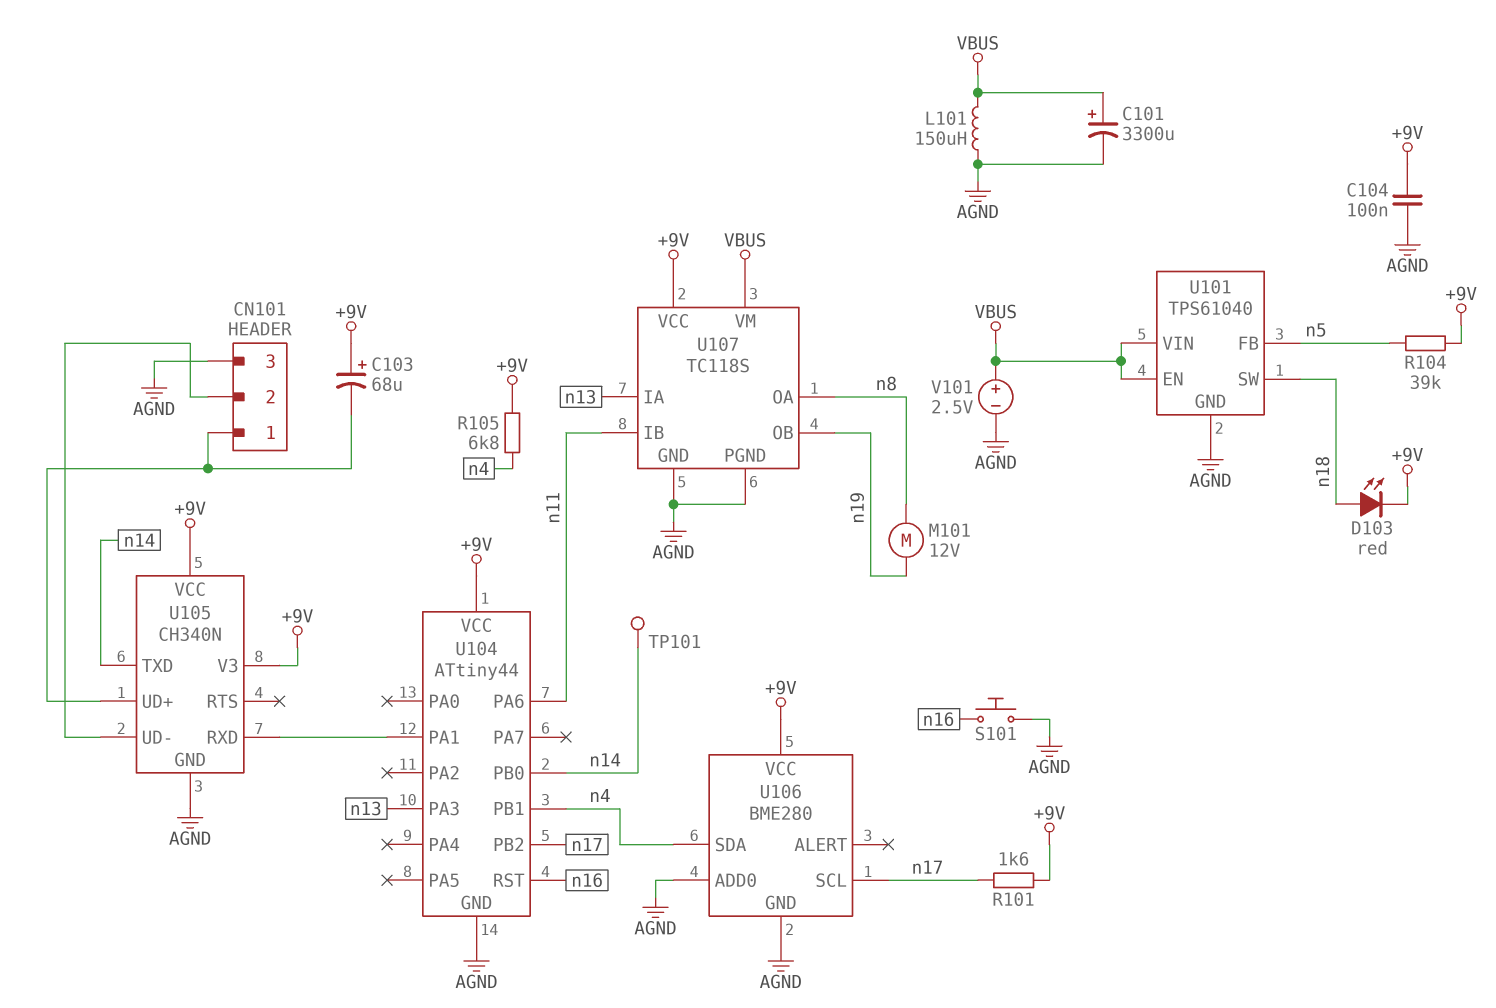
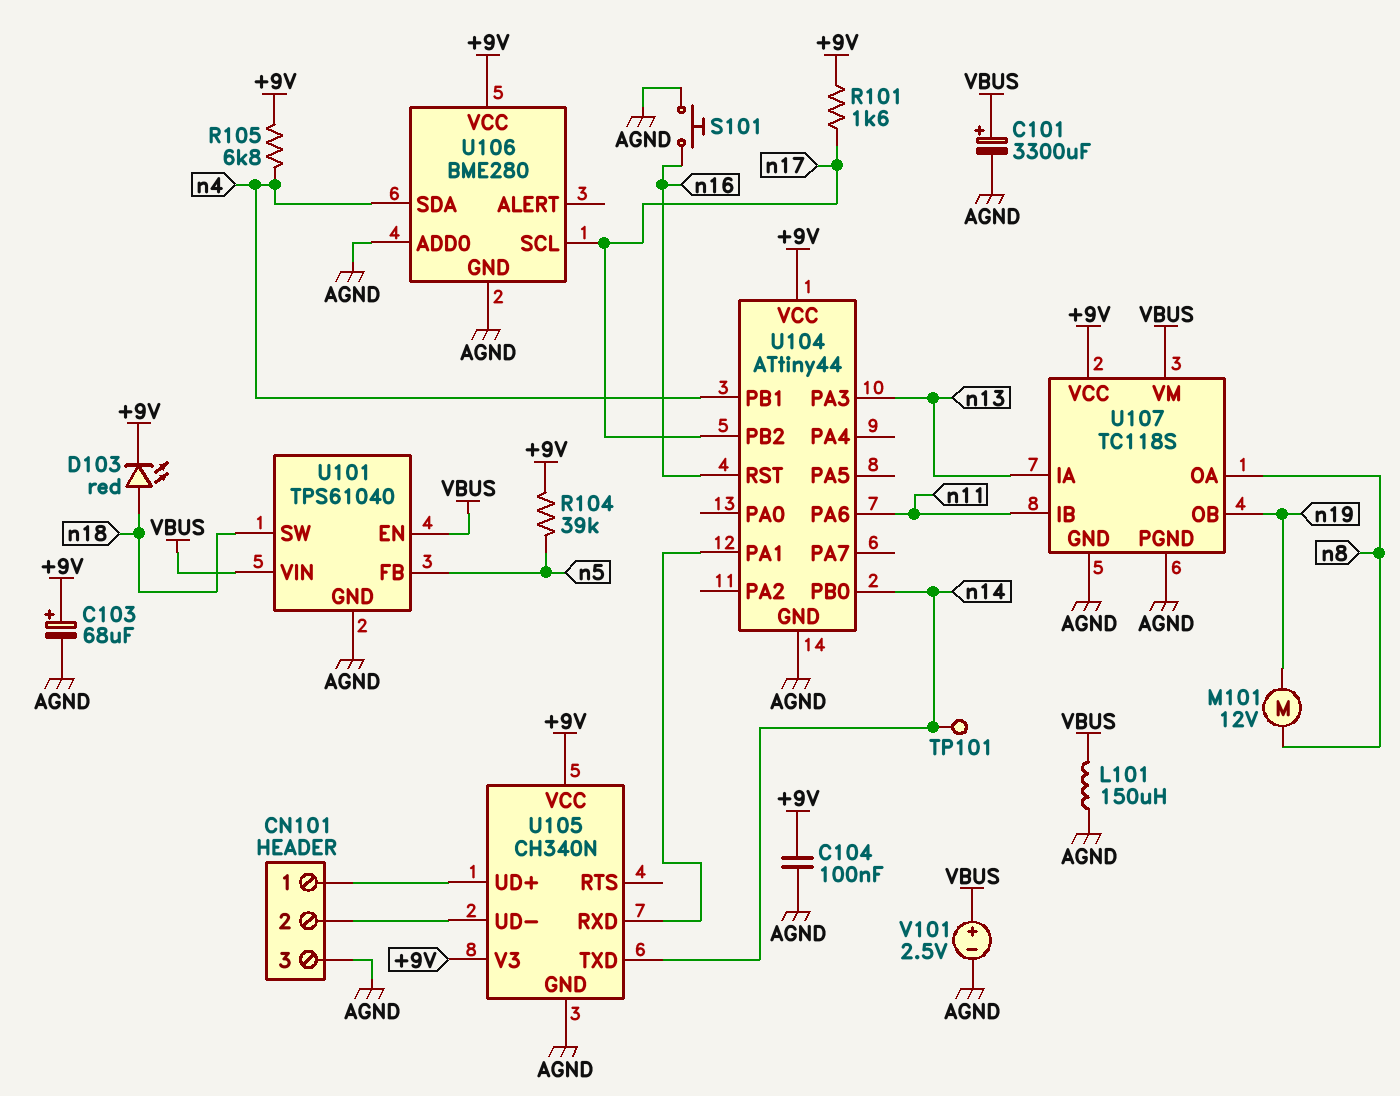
C103: 68uF (plus +9V, minus CN101/1) -> 68uF (plus +9V, minus AGND)

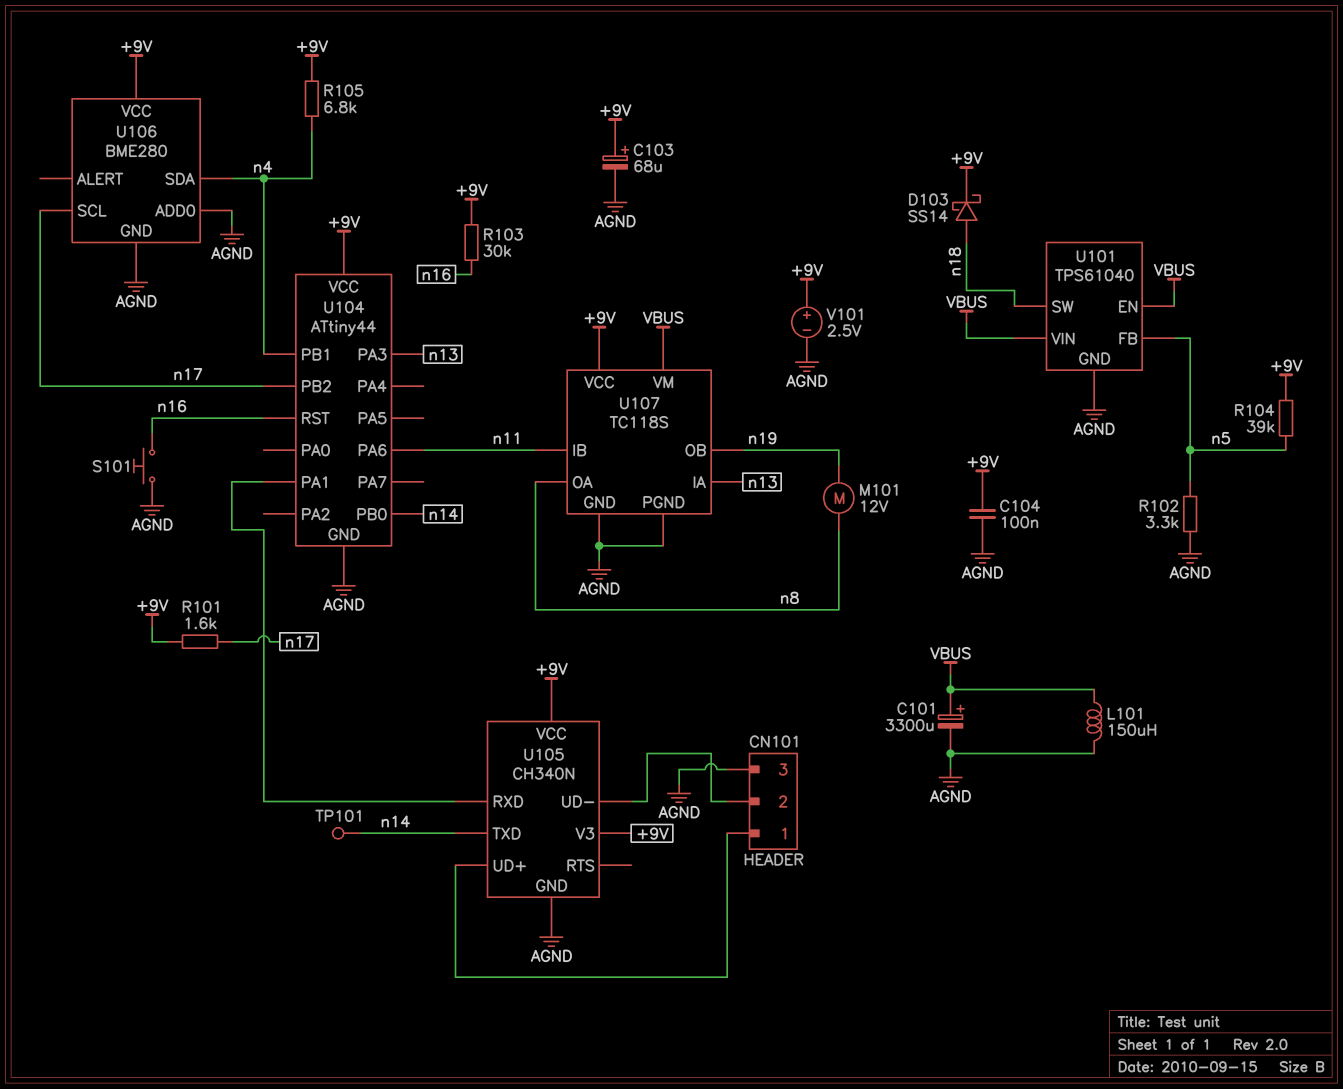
D103: LED red (A n18, K +9V) -> schottky SS14 (A n18, K +9V)
R102: none -> 3.3k (AGND, n5)
R103: none -> 30k (+9V, n16)
V101: 2.5V (plus VBUS, minus AGND) -> 2.5V (plus +9V, minus AGND)

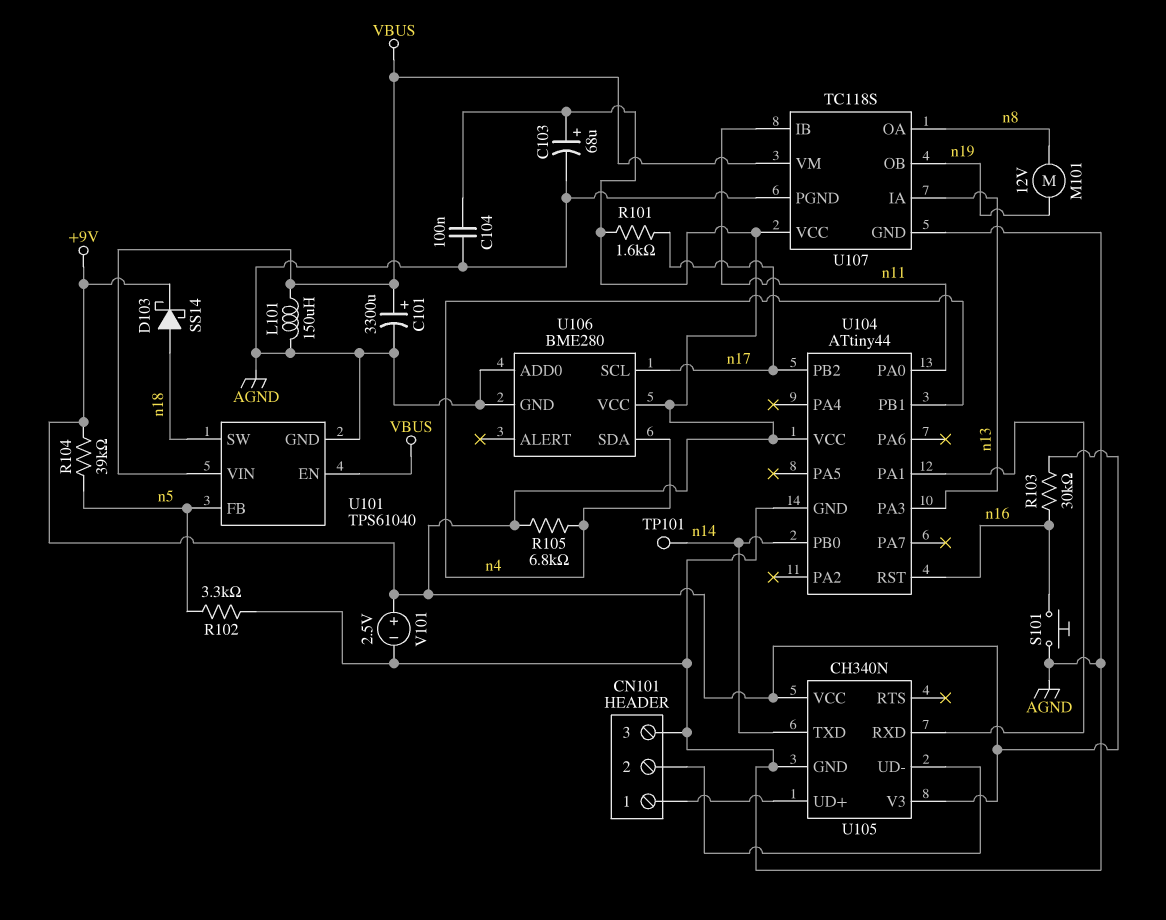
U104 pin PA0: none -> n11
U104 pin PA6: n11 -> none

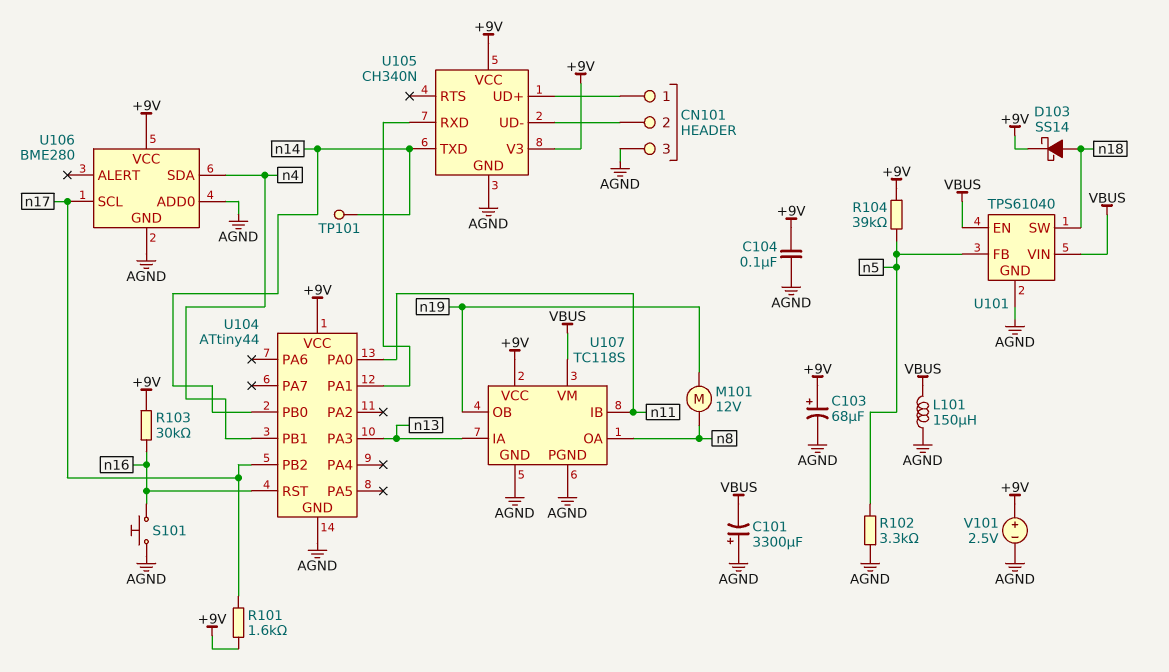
C101: 3300uF (plus VBUS, minus AGND) -> 3300uF (plus AGND, minus VBUS)
R105: 6.8k (+9V, n4) -> none

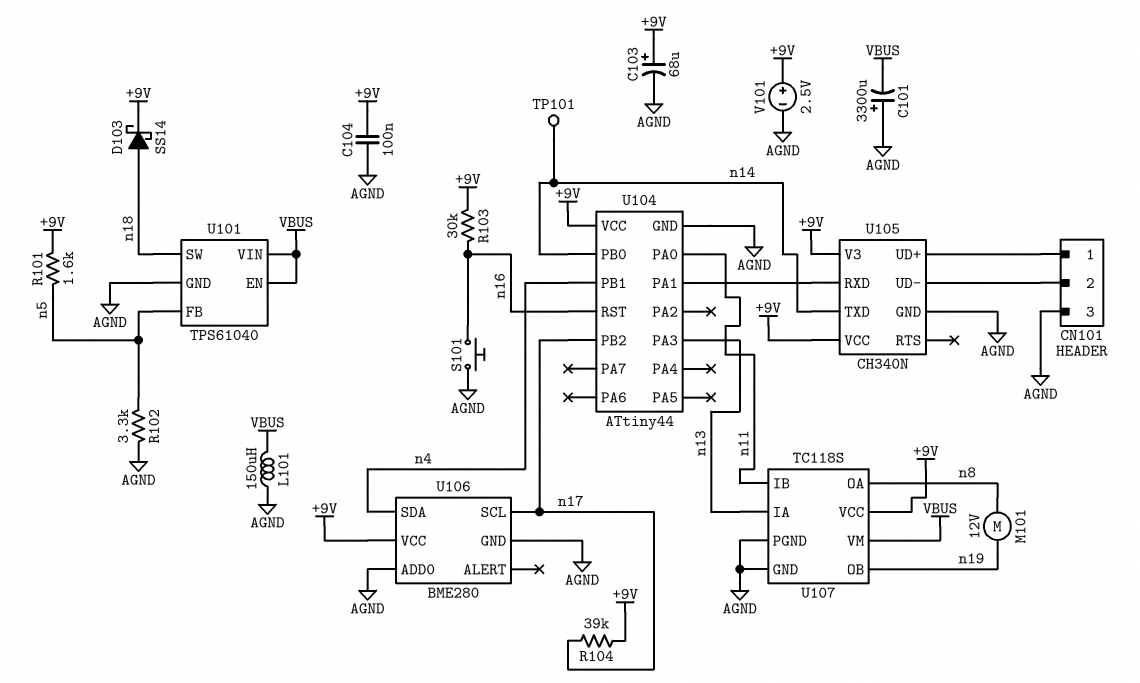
R101: 1.6k (+9V, n17) -> 1.6k (+9V, n5)
R104: 39k (+9V, n5) -> 39k (+9V, n17)

